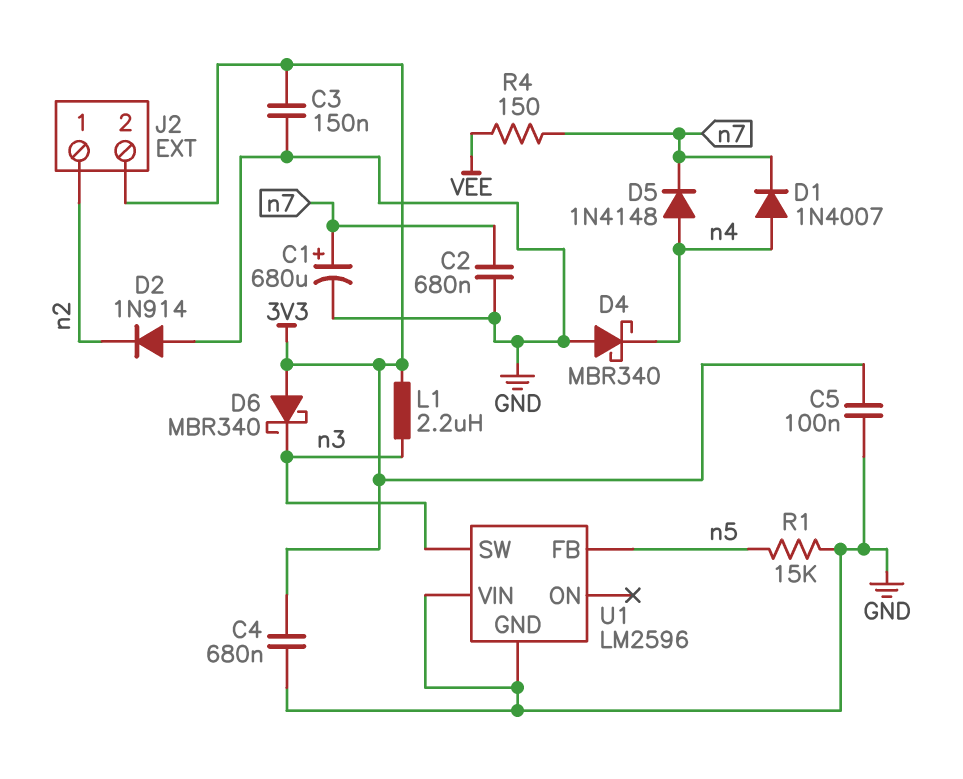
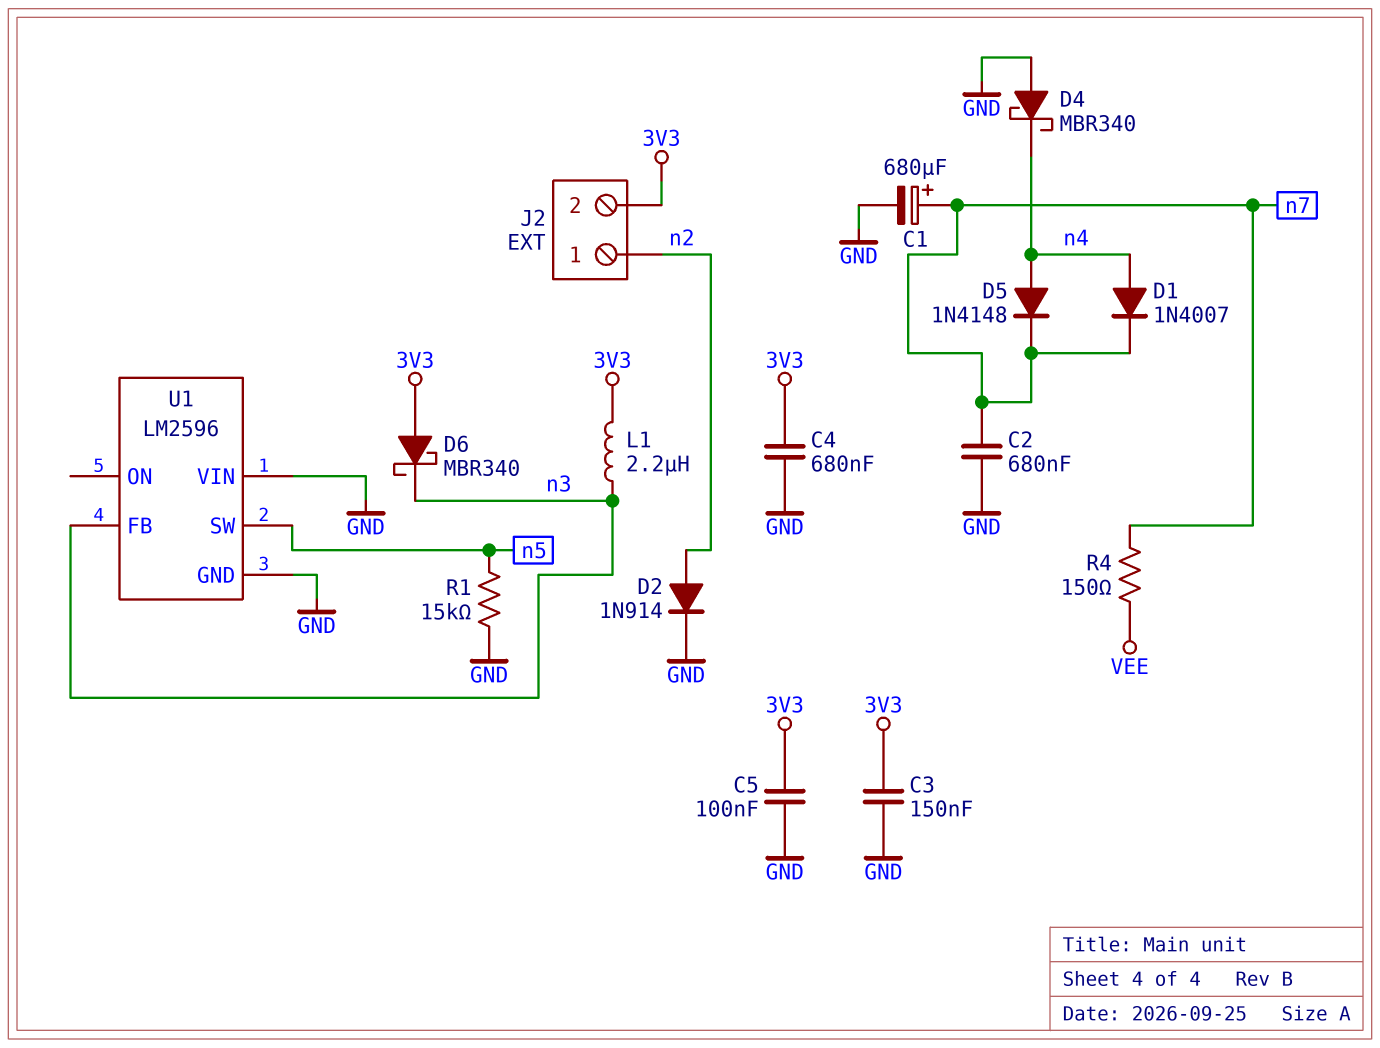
D2: diode 1N914 (A GND, K n2) -> diode 1N914 (A n2, K GND)
U1 pin FB: n5 -> n3
U1 pin SW: n3 -> n5

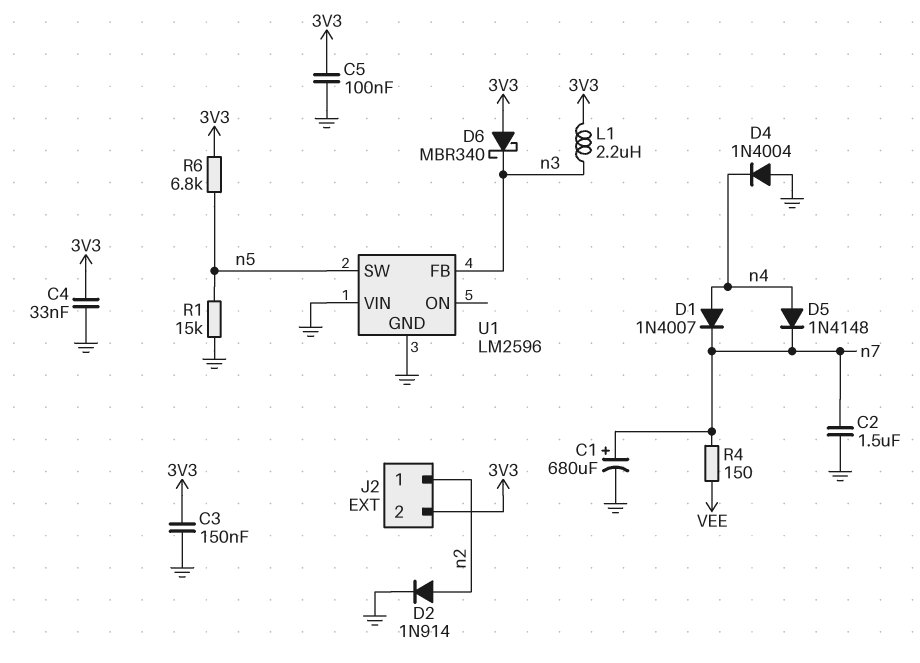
C2: 680nF (GND, n7) -> 1.5uF (GND, n7)
C4: 680nF (3V3, GND) -> 33nF (3V3, GND)
D4: schottky MBR340 (A GND, K n4) -> diode 1N4004 (A GND, K n4)
R6: none -> 6.8k (3V3, n5)

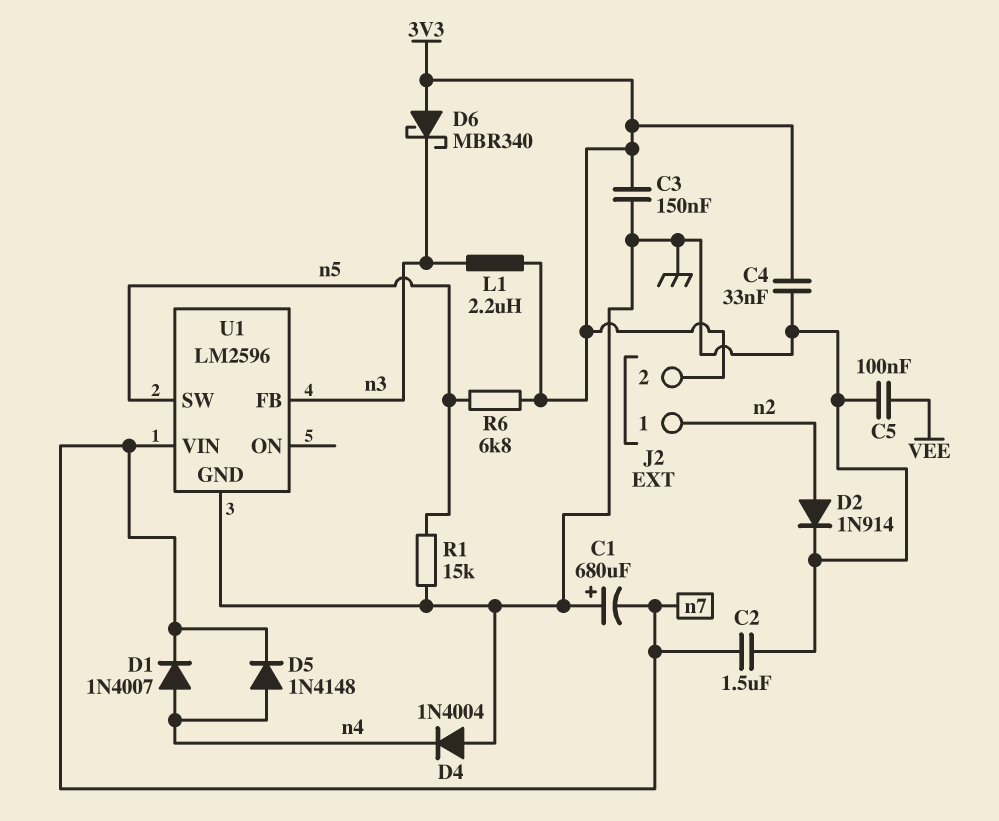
C1: 680uF (plus n7, minus GND) -> 680uF (plus GND, minus n7)
C5: 100nF (3V3, GND) -> 100nF (GND, VEE)
R4: 150 (VEE, n7) -> none
U1 pin VIN: GND -> n7

